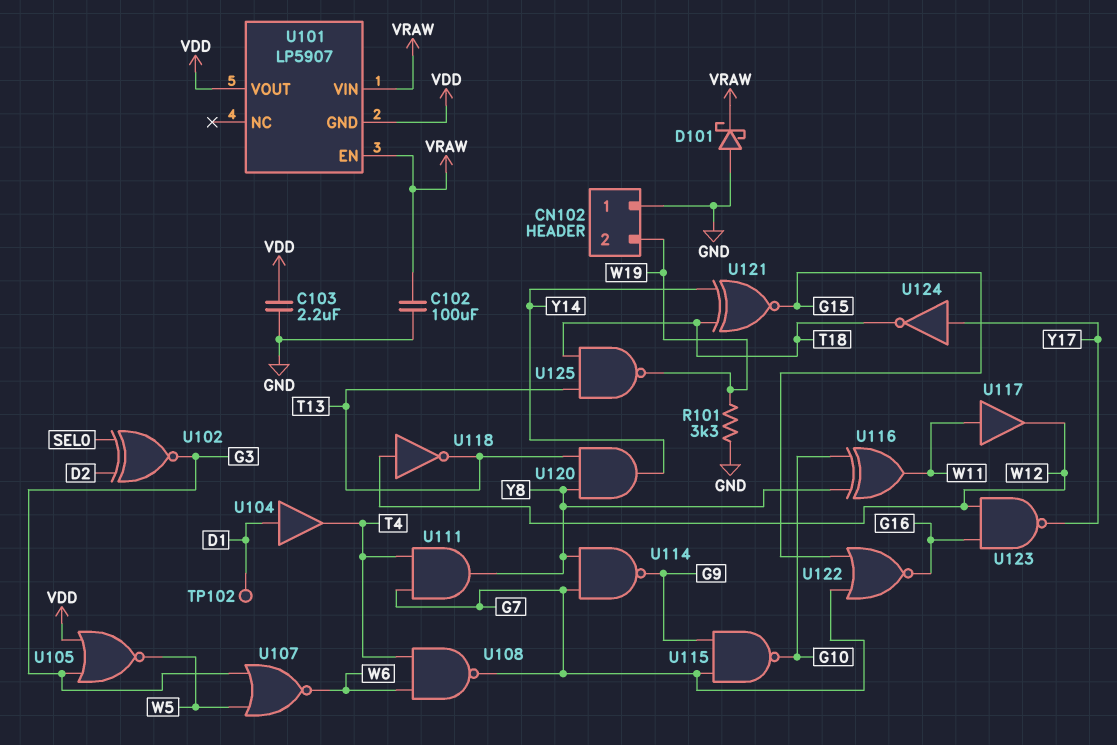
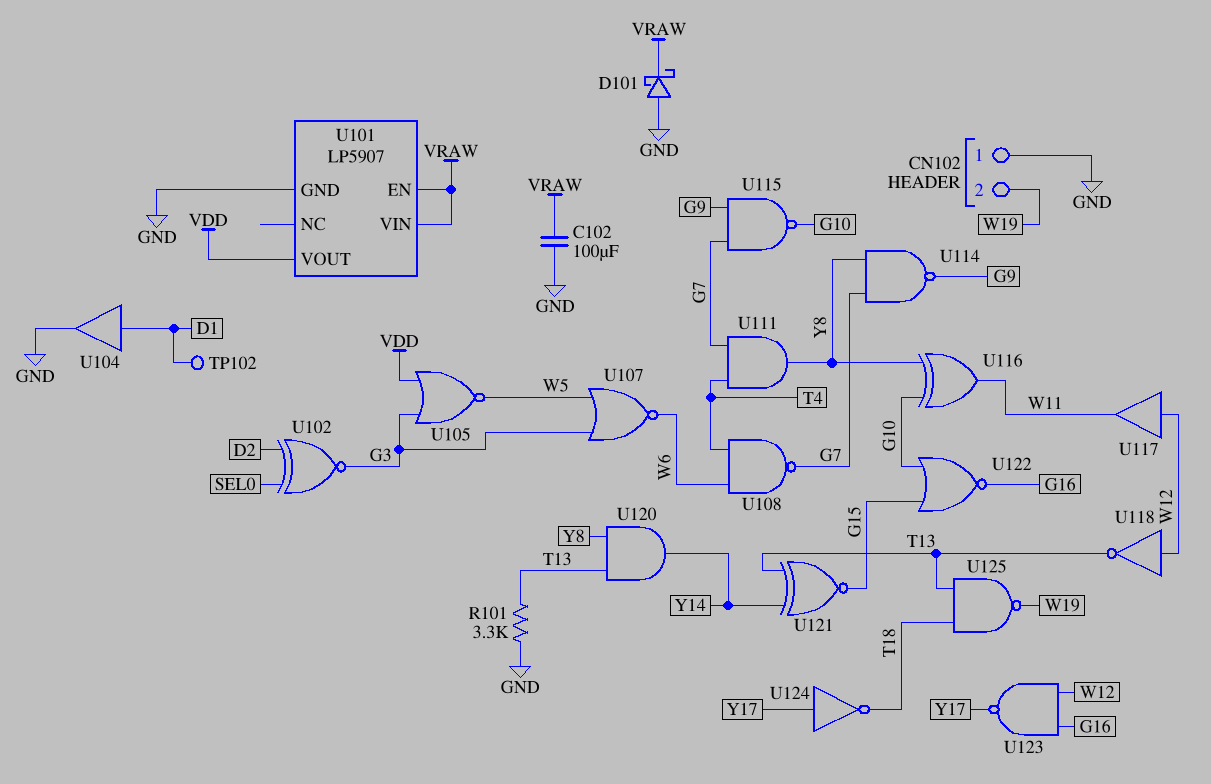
C103: 2.2uF (GND, VDD) -> none
R101: 3.3k (GND, W19) -> 3.3k (GND, T13)
U101 pin GND: VDD -> GND
U104: buffer (in D1, out T4) -> buffer (in D1, out GND)
U117: buffer (in W11, out W12) -> buffer (in W12, out W11)
U121: XNOR (in T18, in Y14, out G15) -> XNOR (in T13, in Y14, out G15)
U122: NOR (in G7, in G15, out G16) -> NOR (in G10, in G15, out G16)

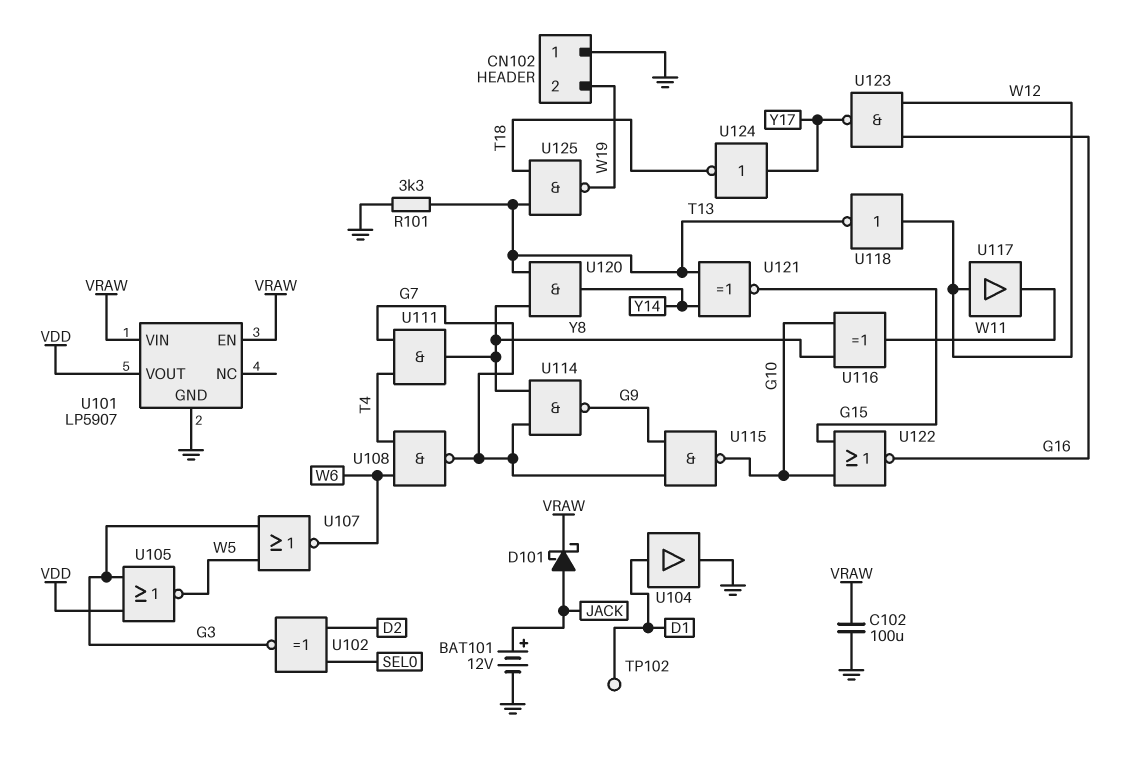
BAT101: none -> 12V (plus JACK, minus GND)
D101: schottky (A GND, K VRAW) -> schottky (A JACK, K VRAW)

